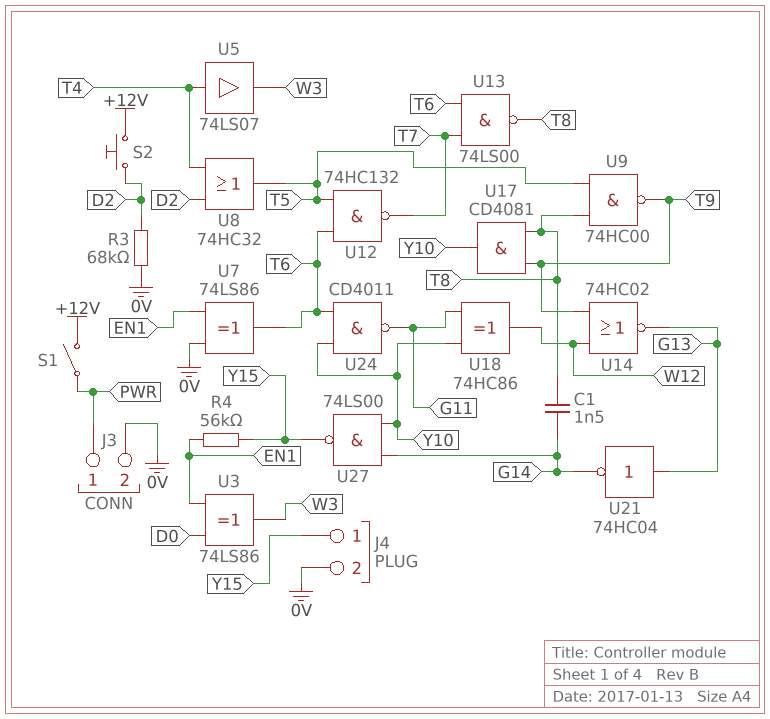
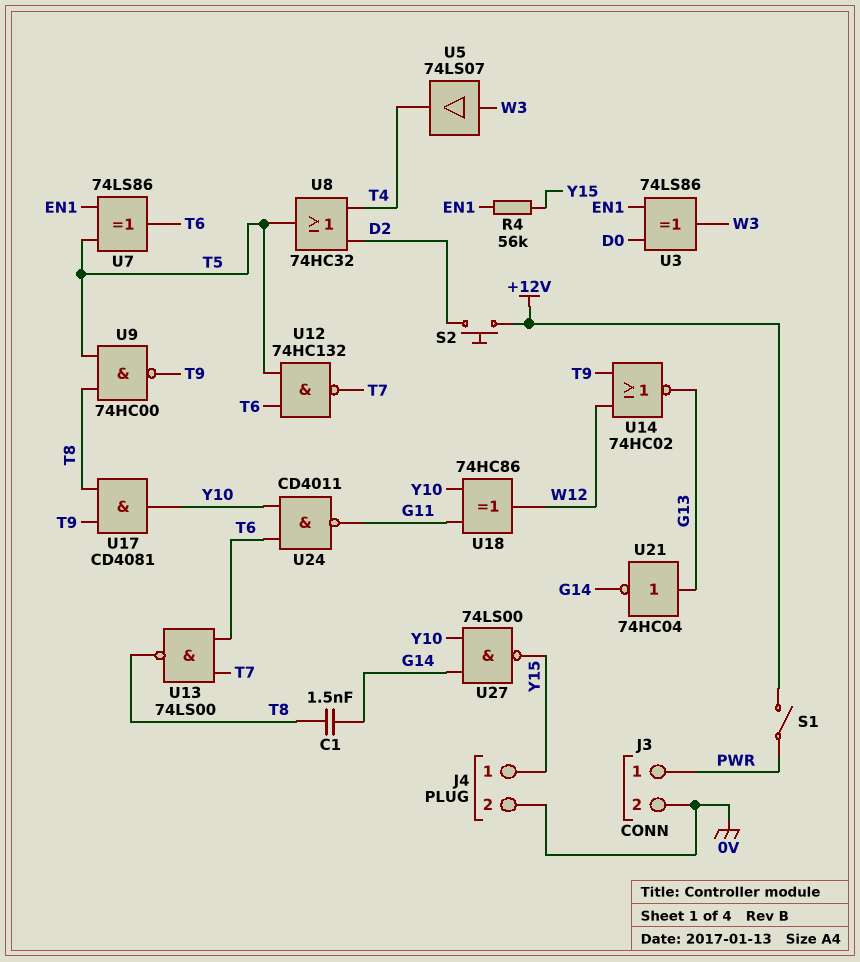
R3: 68k (0V, D2) -> none
U5: buffer 74LS07 (in T4, out W3) -> buffer 74LS07 (in W3, out T4)
U7: XOR 74LS86 (in 0V, in EN1, out T6) -> XOR 74LS86 (in EN1, in T5, out T6)

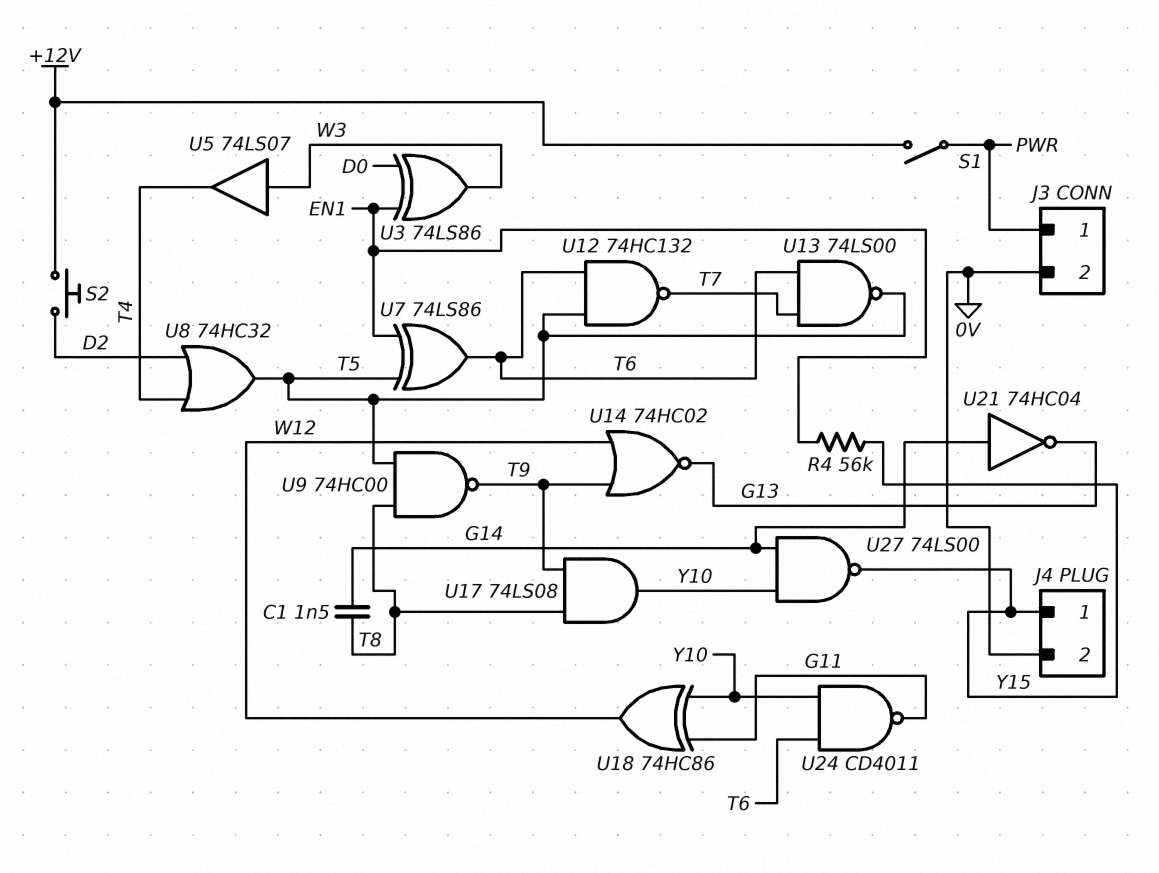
U13: NAND 74LS00 (in T6, in T7, out T8) -> NAND 74LS00 (in T6, in T7, out T5)
U17: AND CD4081 (in T8, in T9, out Y10) -> AND 74LS08 (in T8, in T9, out Y10)
U21: NOT 74HC04 (in G13, out G14) -> NOT 74HC04 (in G14, out G13)

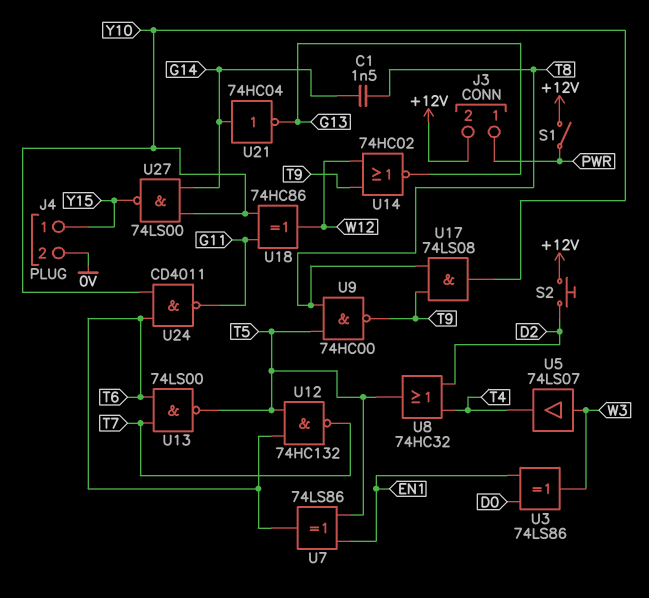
J3 pin 2: 0V -> +12V
R4: 56k (EN1, Y15) -> none

